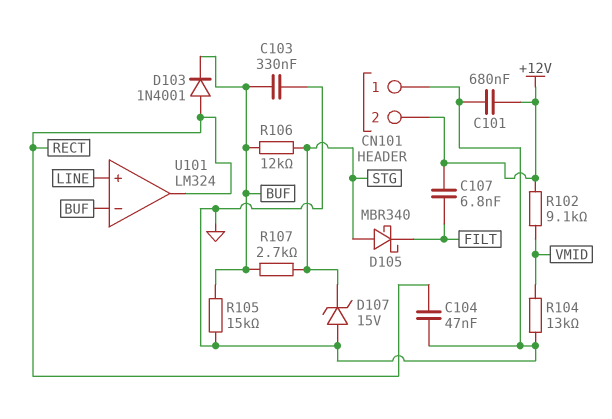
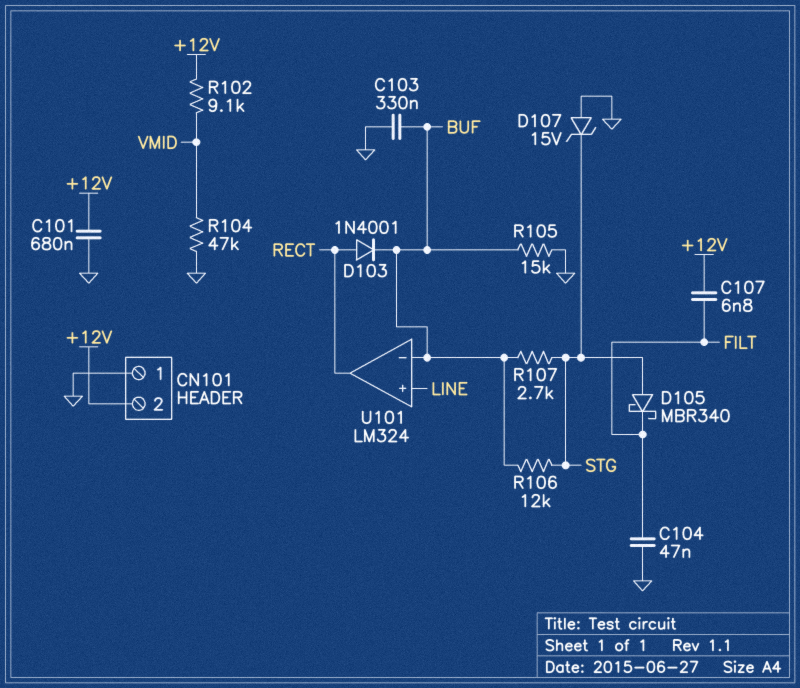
C104: 47nF (GND, RECT) -> 47nF (FILT, GND)
R104: 13k (GND, VMID) -> 47k (GND, VMID)

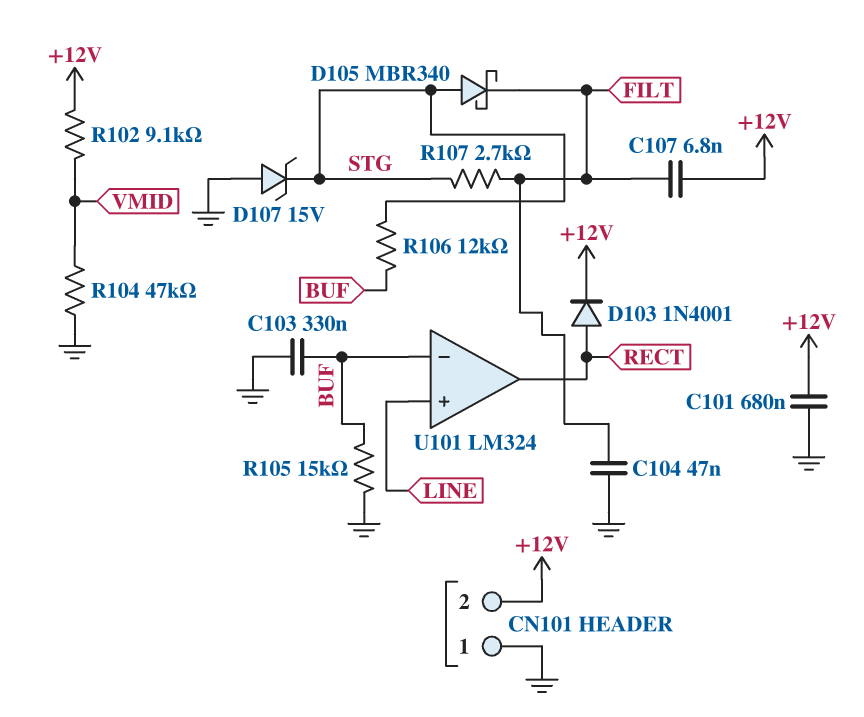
D103: diode 1N4001 (A RECT, K BUF) -> diode 1N4001 (A RECT, K +12V)
R107: 2.7k (BUF, STG) -> 2.7k (FILT, STG)

